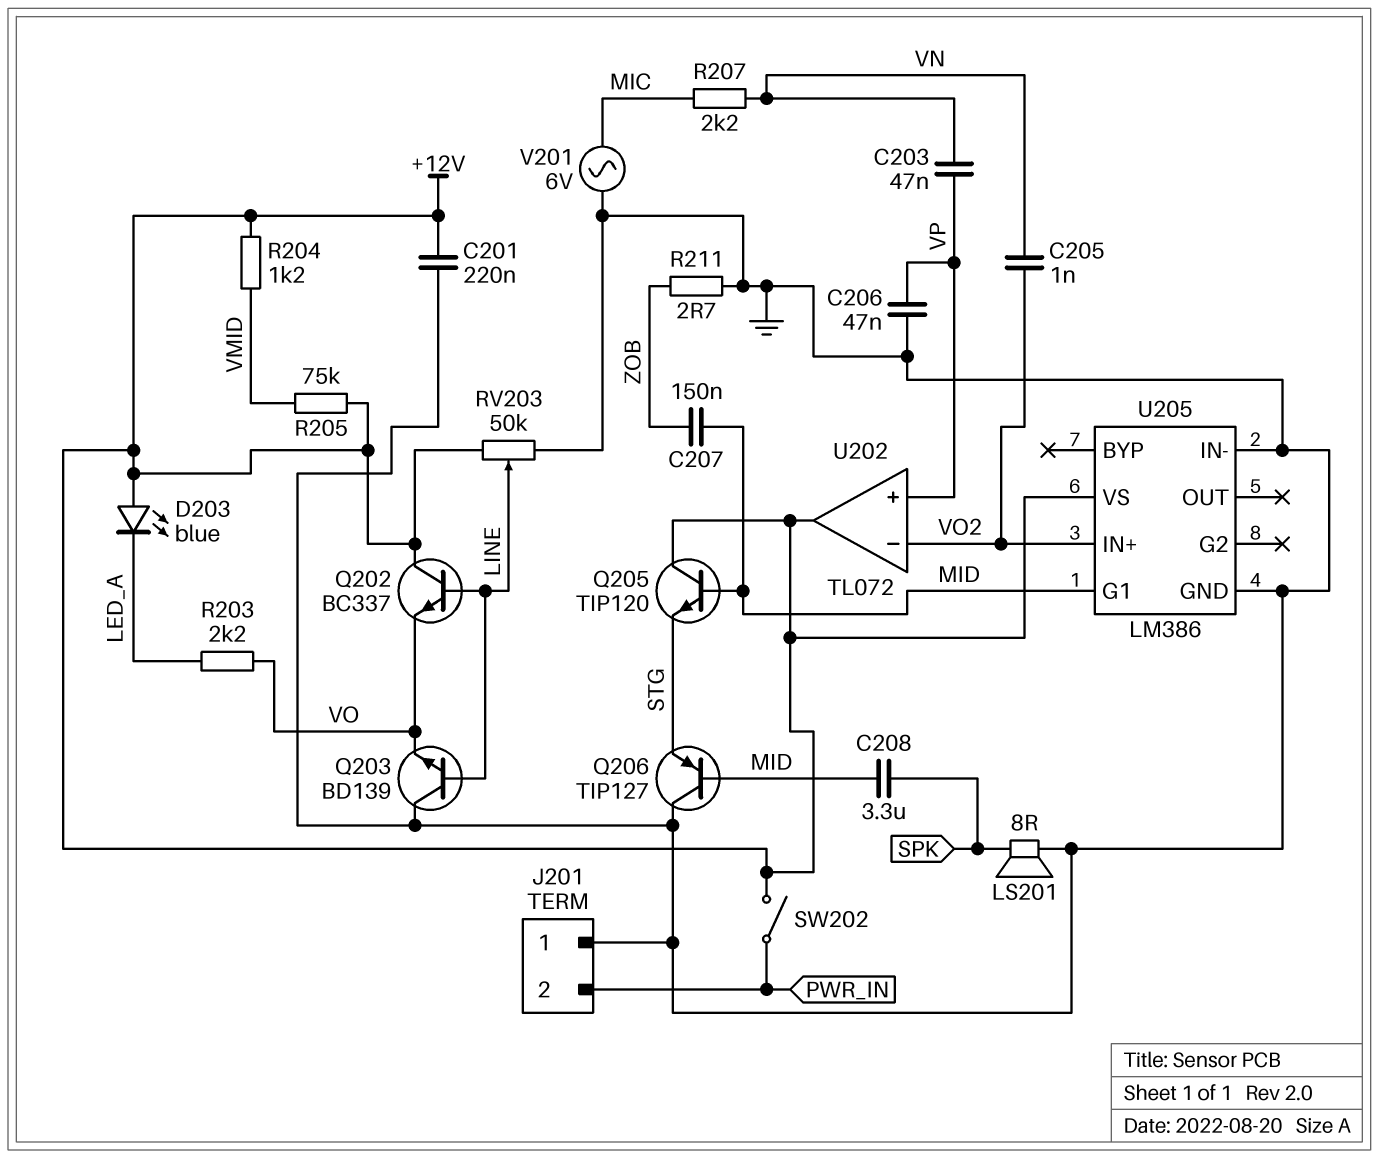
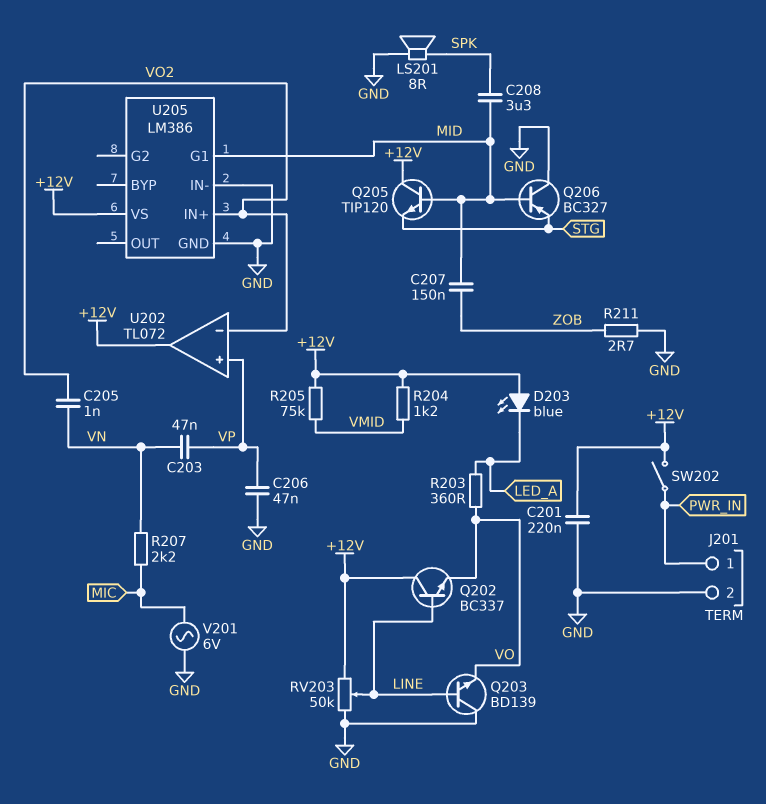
J201 pin 1: GND -> PWR_IN
J201 pin 2: PWR_IN -> GND
Q206: PNP TIP127 (B MID, C GND, E STG) -> PNP BC327 (B MID, C GND, E STG)
R203: 2.2k (LED_A, VO) -> 360 (LED_A, VO)

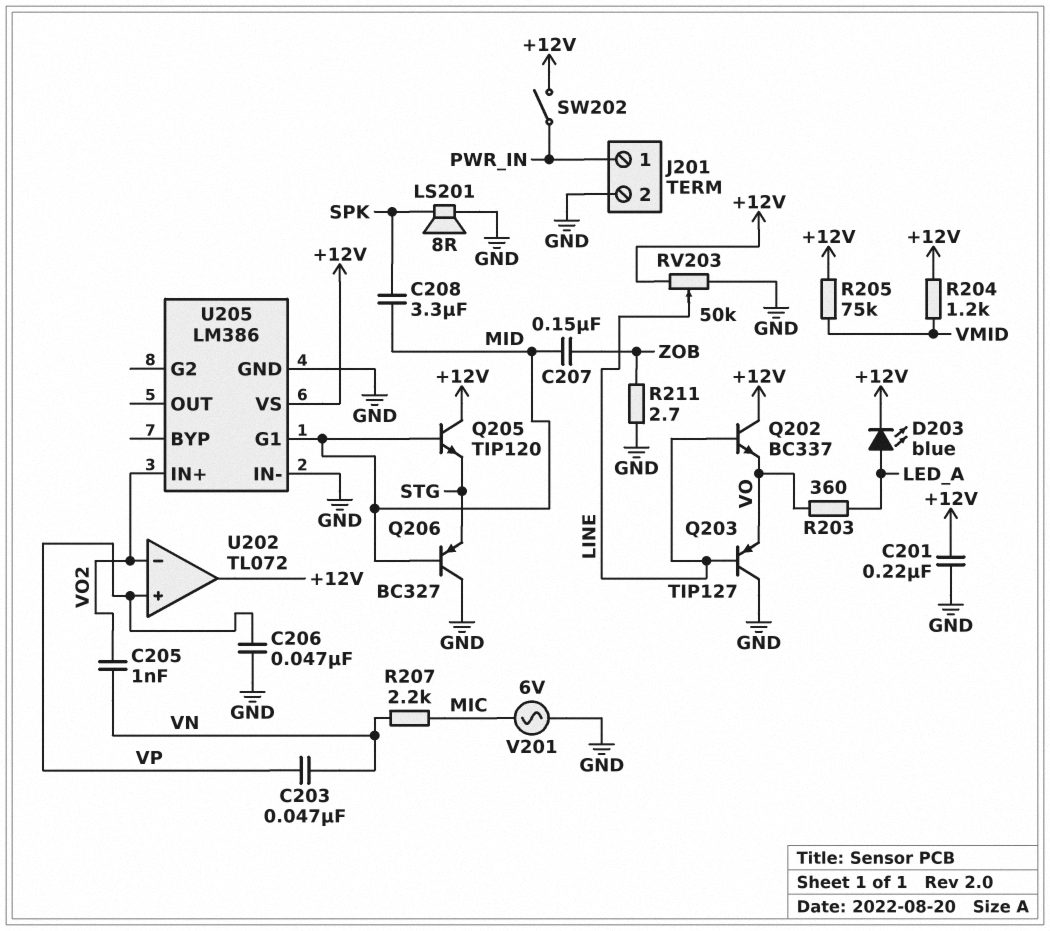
D203: LED blue (A +12V, K LED_A) -> LED blue (A LED_A, K +12V)
Q203: NPN BD139 (B LINE, C GND, E VO) -> PNP TIP127 (B LINE, C GND, E VO)

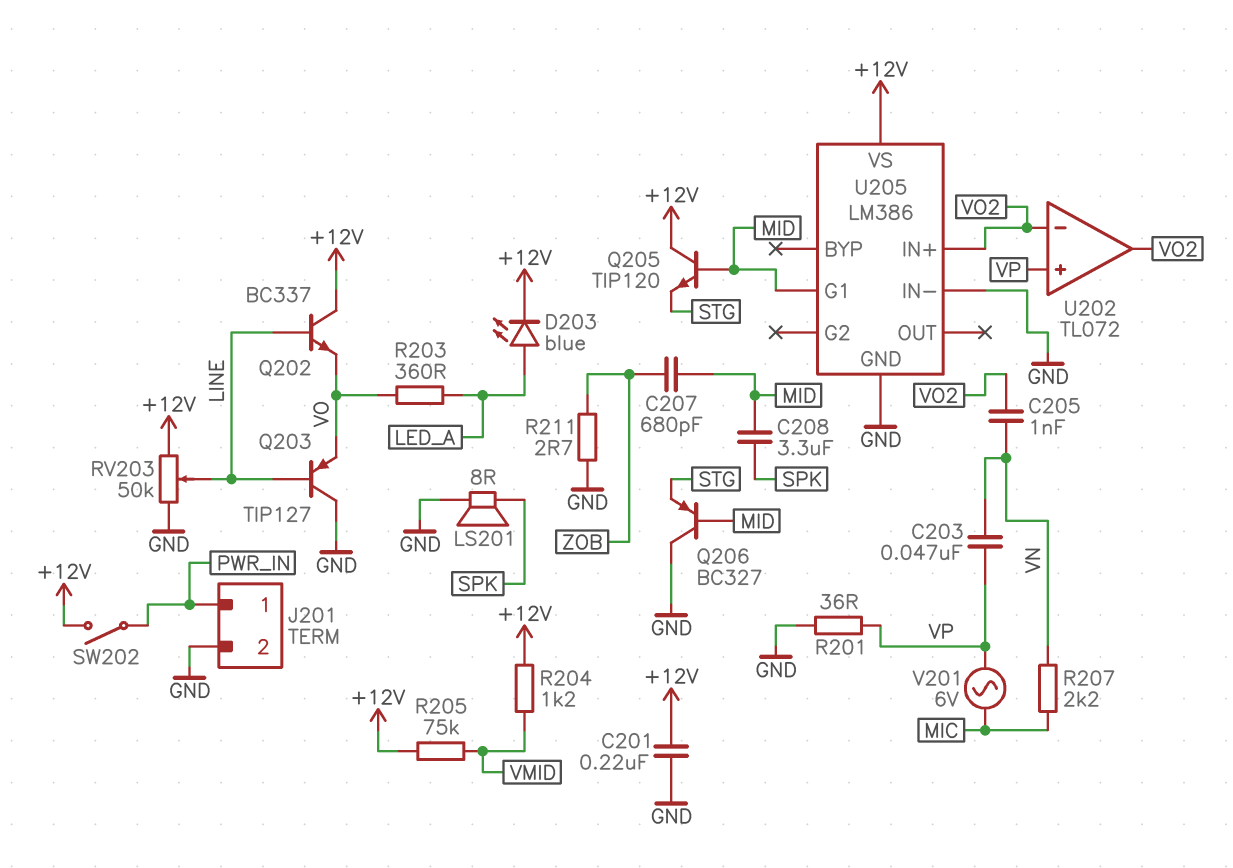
C206: 47nF (GND, VP) -> none
C207: 150nF (MID, ZOB) -> 680pF (MID, ZOB)
R201: none -> 36 (GND, VP)
U202 pin out: +12V -> VO2
V201: AC 6V (GND, MIC) -> AC 6V (MIC, VP)

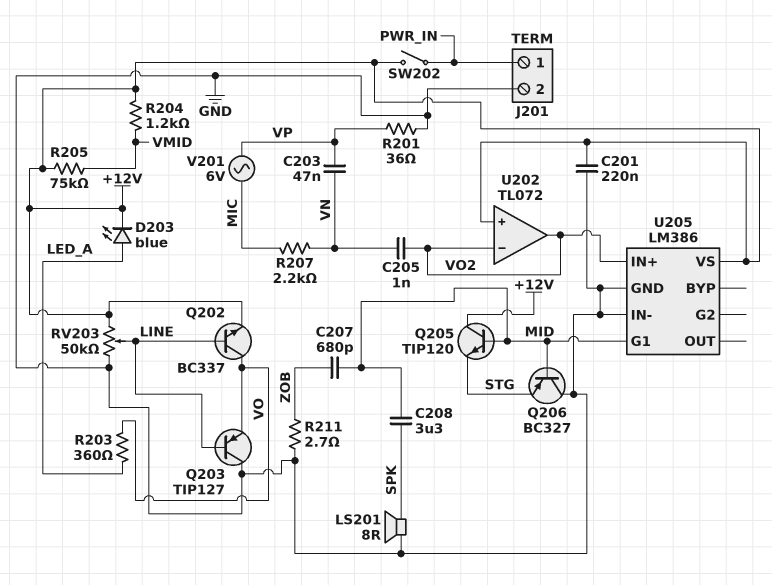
Q202: NPN BC337 (B LINE, C +12V, E VO) -> NPN BC337 (B LINE, C VO, E +12V)
U202 pin in+: VP -> +12V

